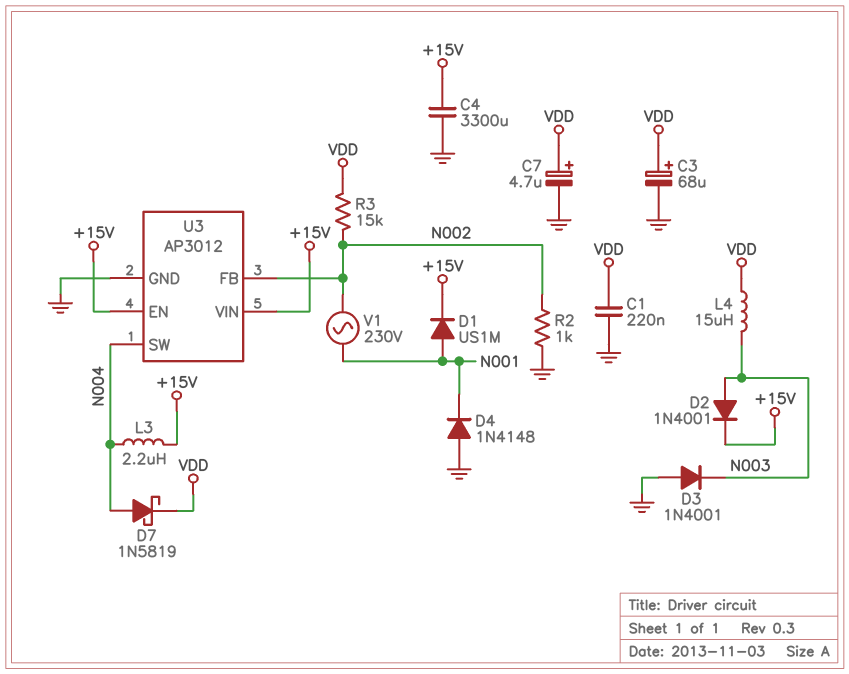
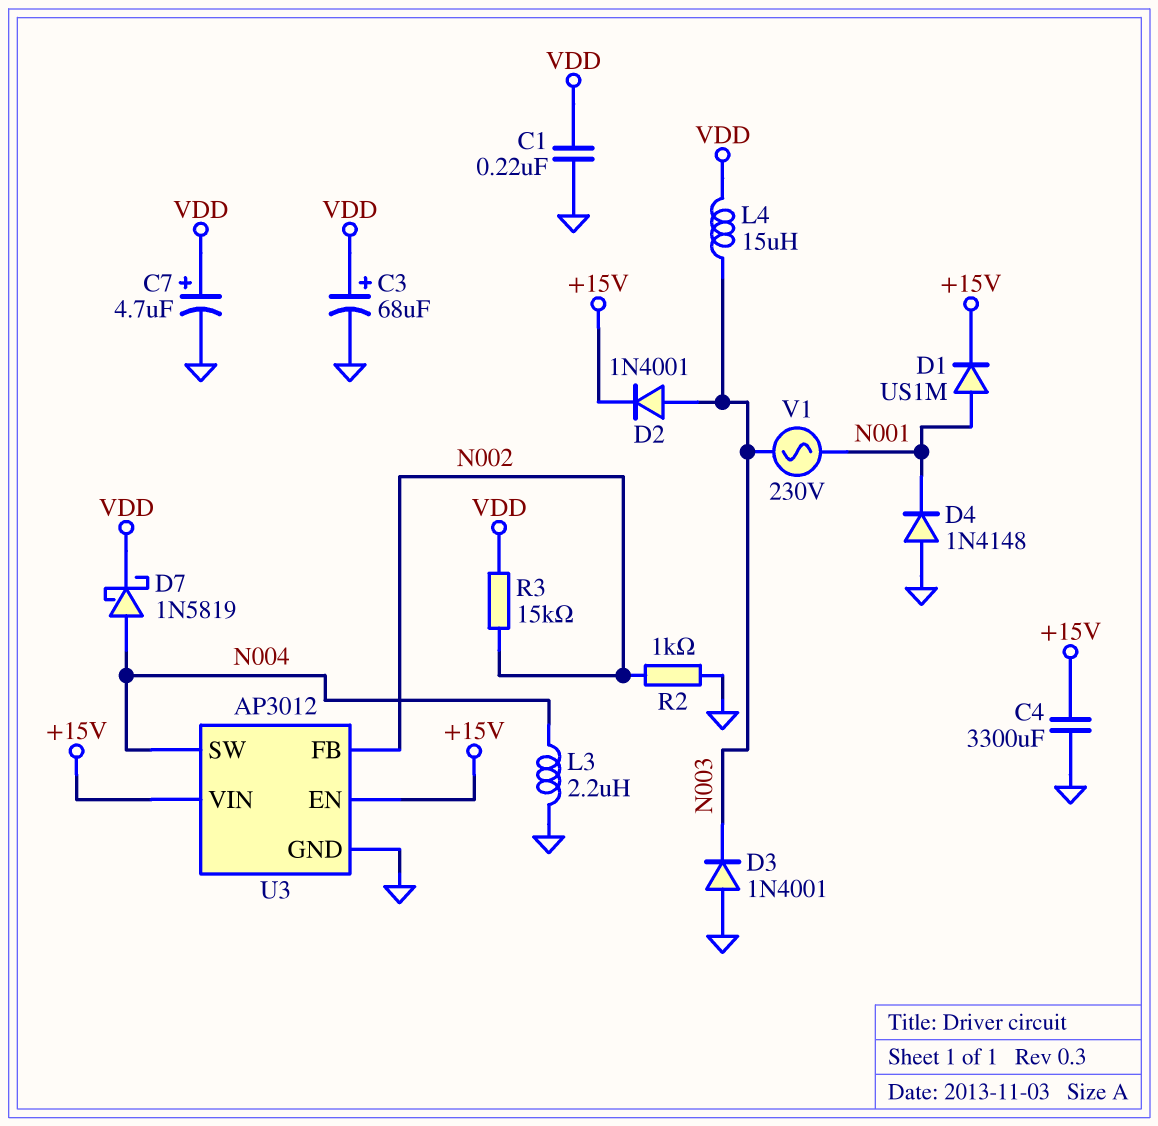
L3: 2.2uH (+15V, N004) -> 2.2uH (GND, N004)
V1: AC 230V (N001, N002) -> AC 230V (N001, N003)

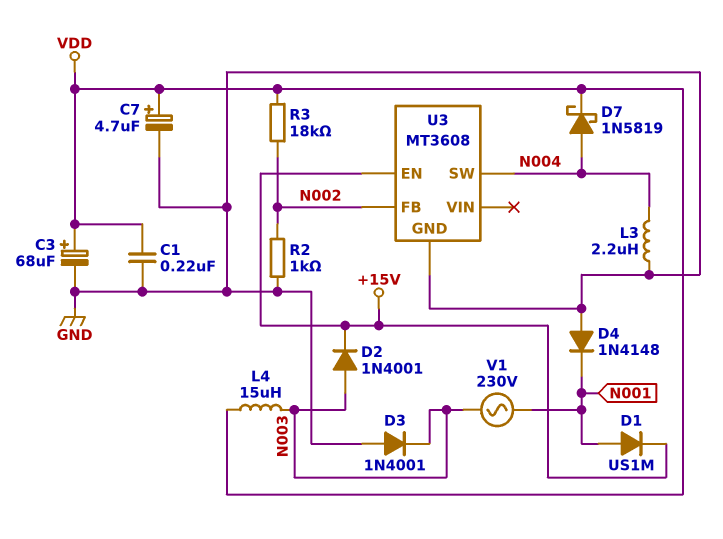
C4: 3300uF (+15V, GND) -> none
R3: 15k (N002, VDD) -> 18k (N002, VDD)
U3: AP3012 -> MT3608
U3 pin VIN: +15V -> none

